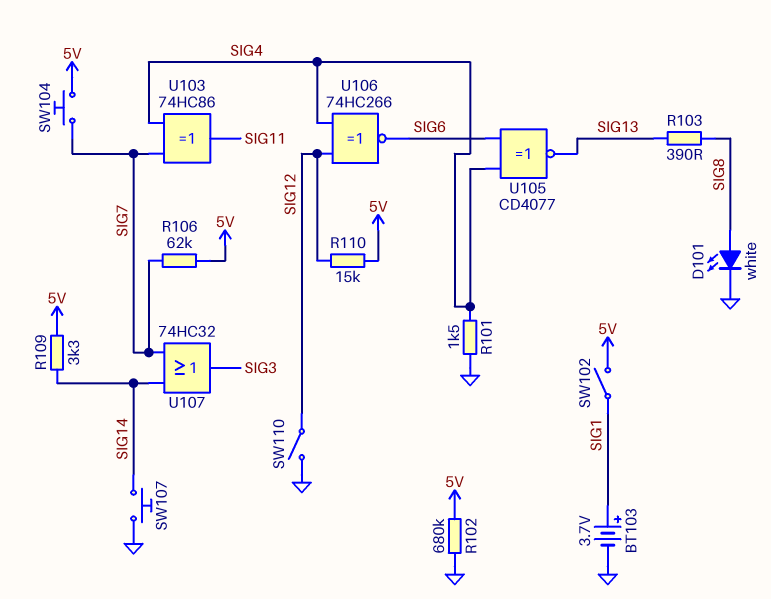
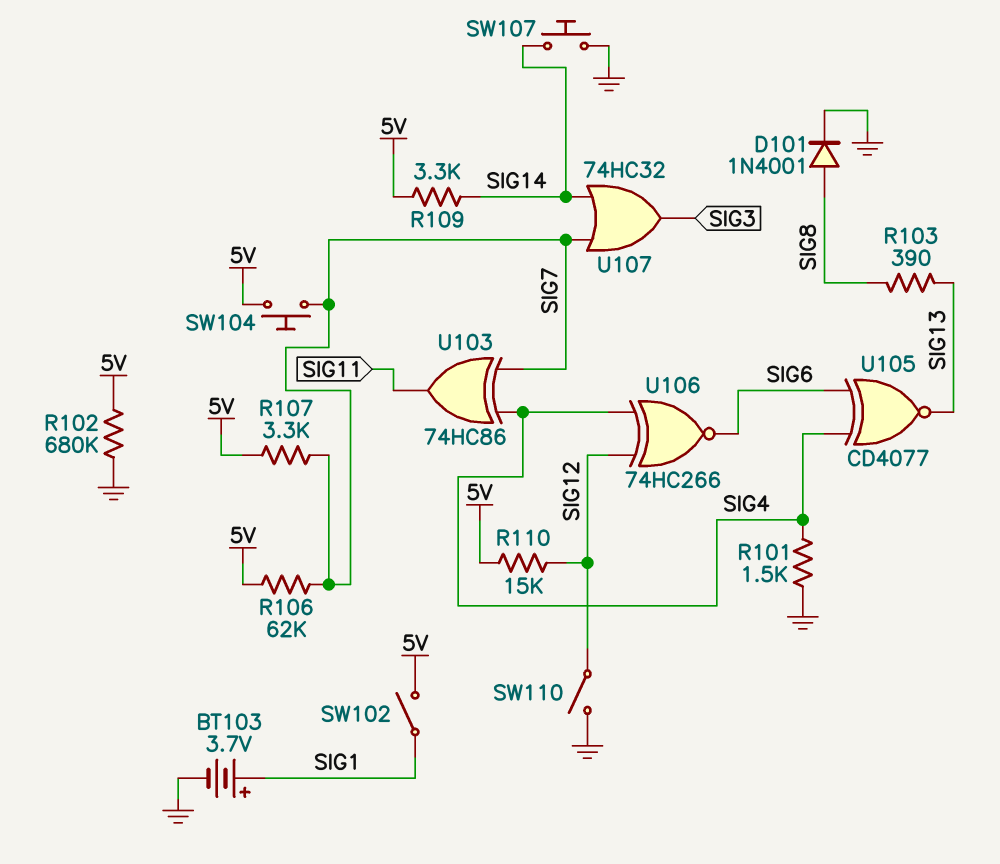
D101: LED white (A SIG8, K GND) -> diode 1N4001 (A SIG8, K GND)
R107: none -> 3.3k (5V, SIG7)

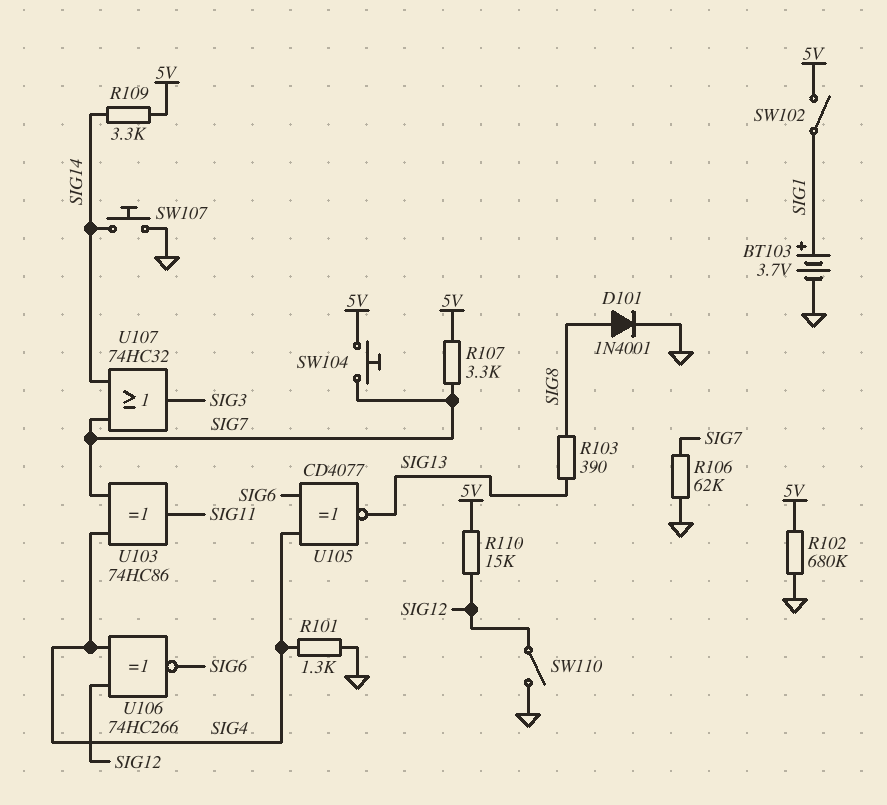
R101: 1.5k (GND, SIG4) -> 1.3k (GND, SIG4)
R106: 62k (5V, SIG7) -> 62k (GND, SIG7)

